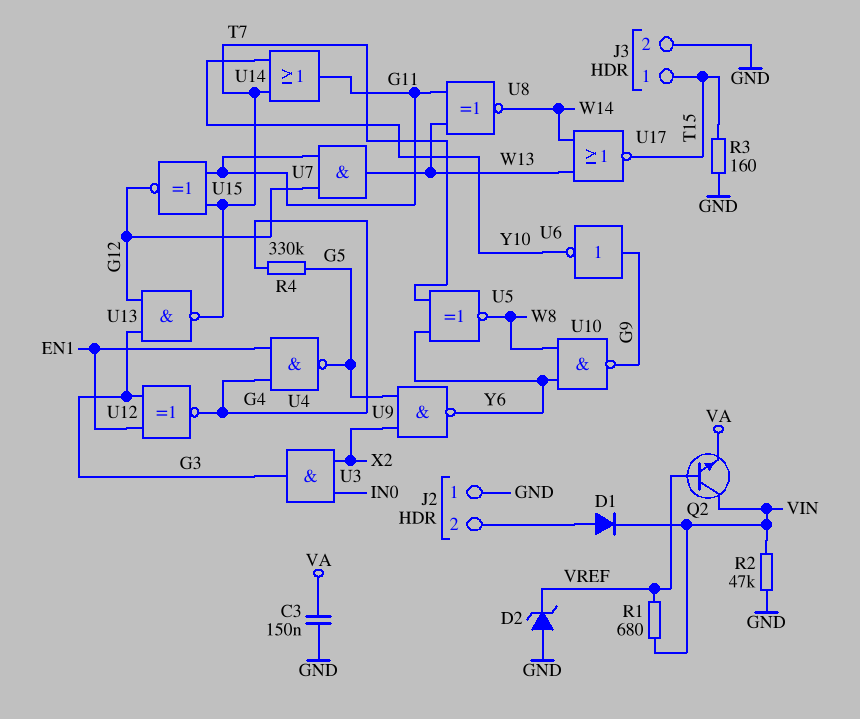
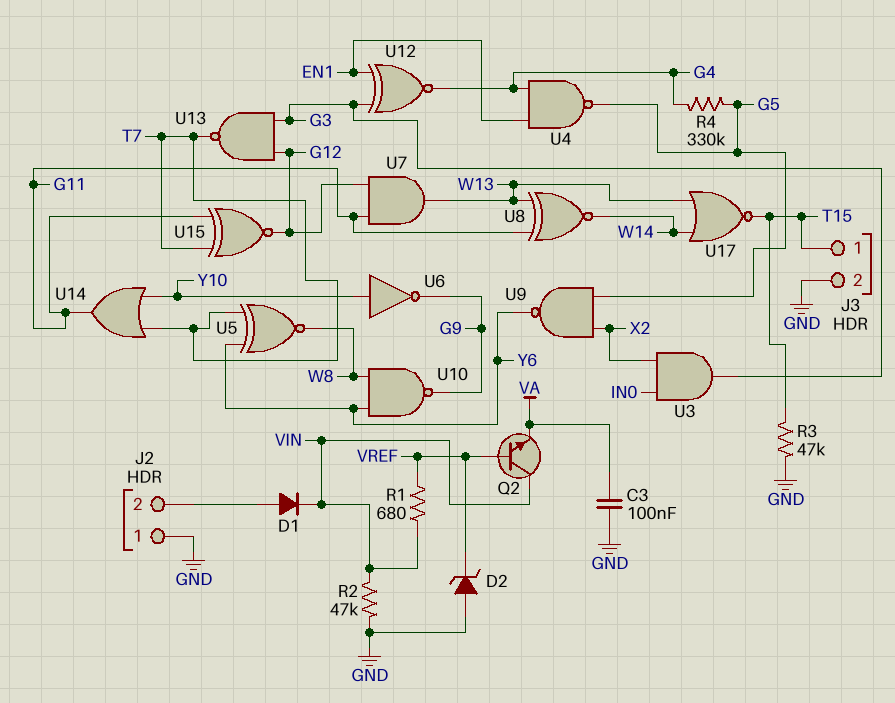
C3: 150nF (GND, VA) -> 100nF (GND, VA)
R3: 160 (GND, T15) -> 47k (GND, T15)
U6: NOT (in G9, out Y10) -> NOT (in Y10, out G9)

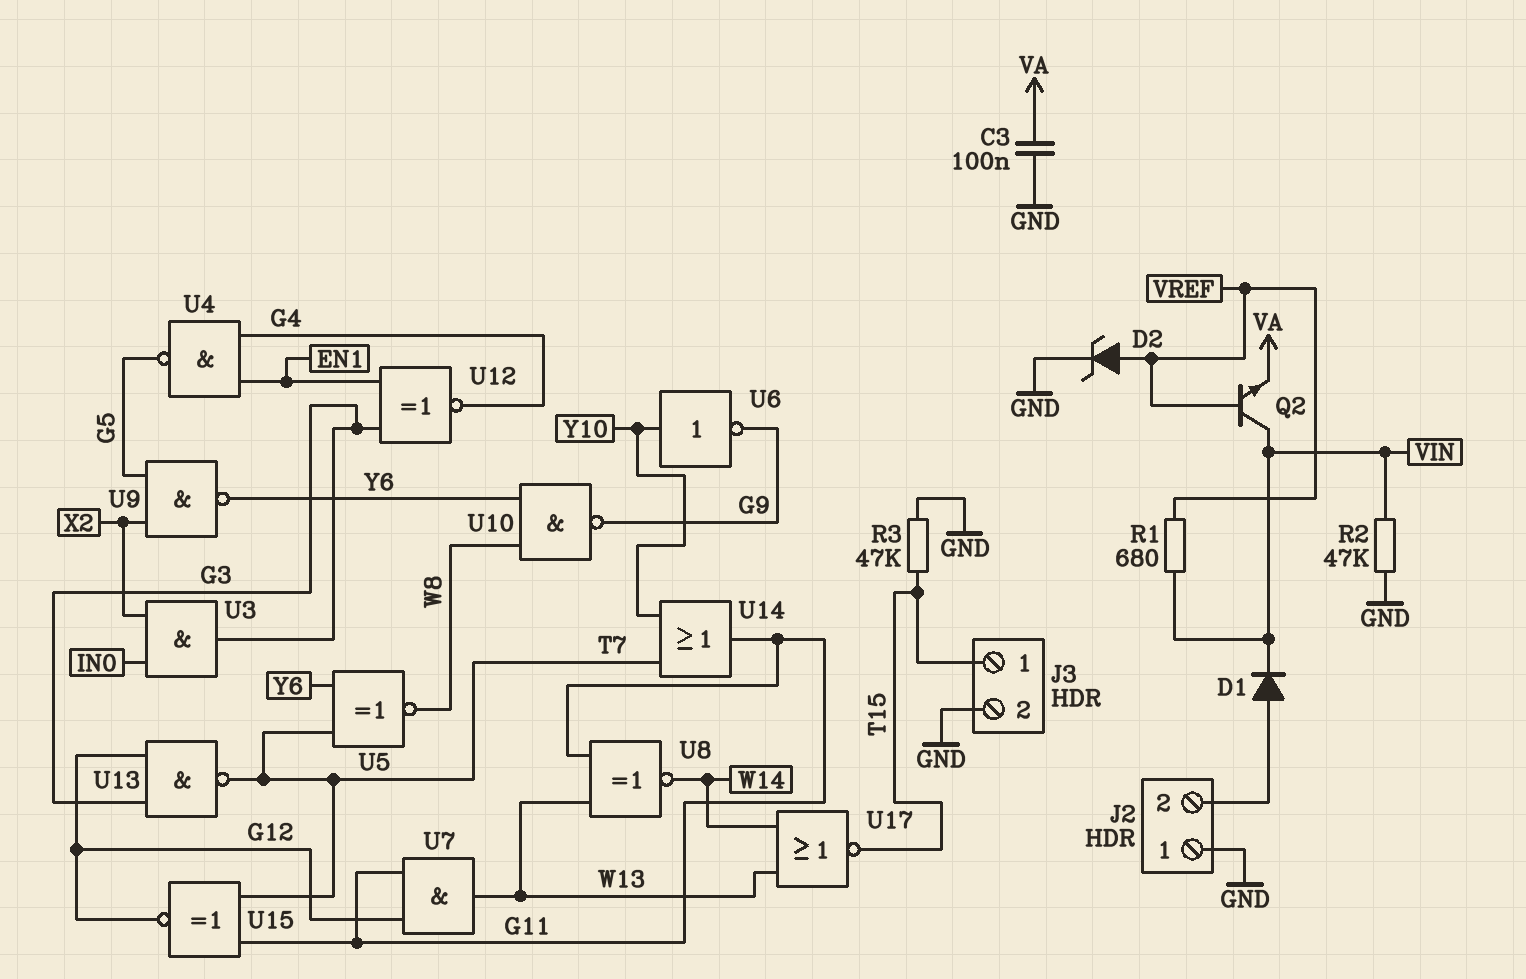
D2: zener (A GND, K VREF) -> zener (A VREF, K GND)
R4: 330k (G4, G5) -> none

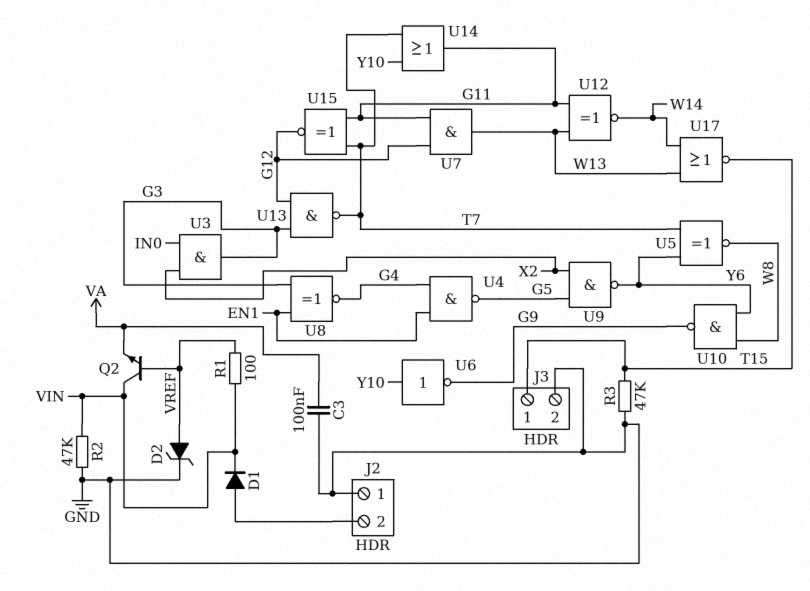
R1: 680 (VIN, VREF) -> 100 (VIN, VREF)
U8: XNOR (in G11, in W13, out W14) -> XNOR (in EN1, in G3, out G4)
U12: XNOR (in EN1, in G3, out G4) -> XNOR (in G11, in W13, out W14)

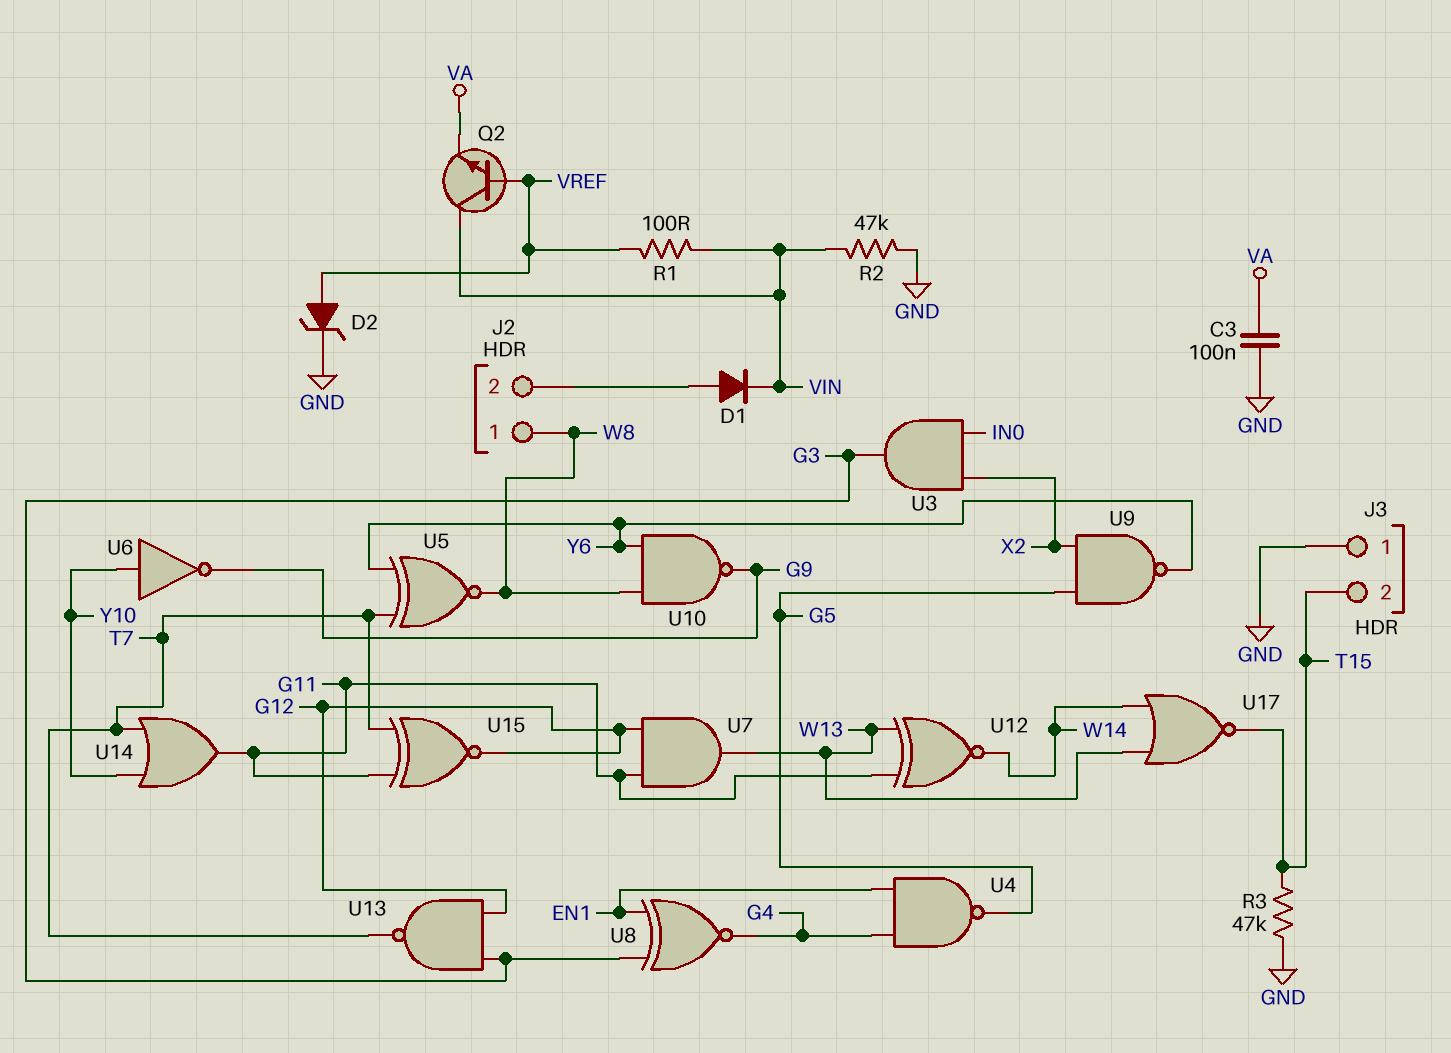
J2 pin 1: GND -> W8
J3 pin 1: T15 -> GND
J3 pin 2: GND -> T15

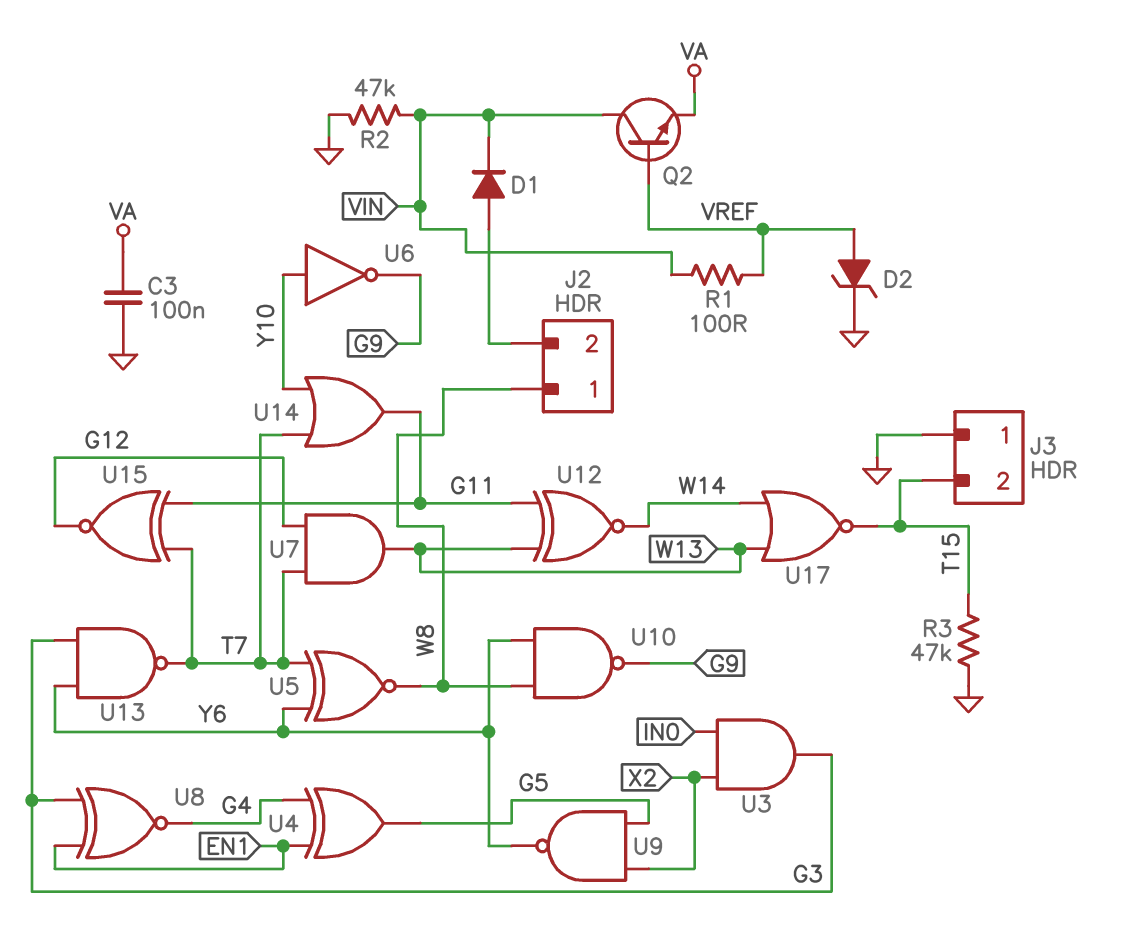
U4: NAND (in EN1, in G4, out G5) -> XOR (in EN1, in G4, out G5)
U7: AND (in G11, in G12, out W13) -> AND (in G12, in T7, out W13)
U13: NAND (in G3, in G12, out T7) -> NAND (in G3, in Y6, out T7)

